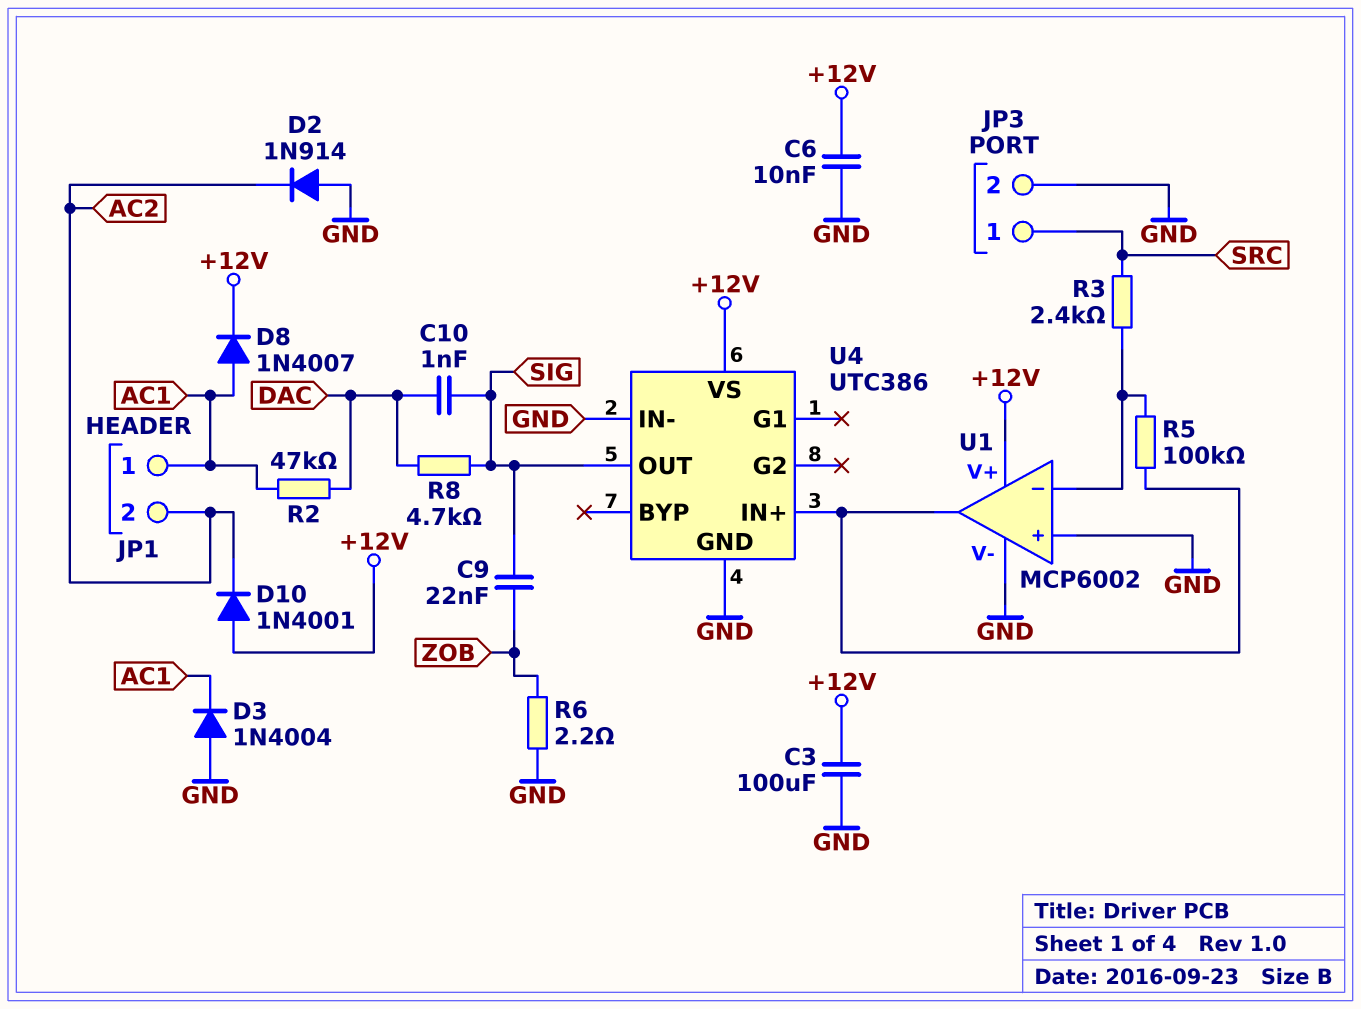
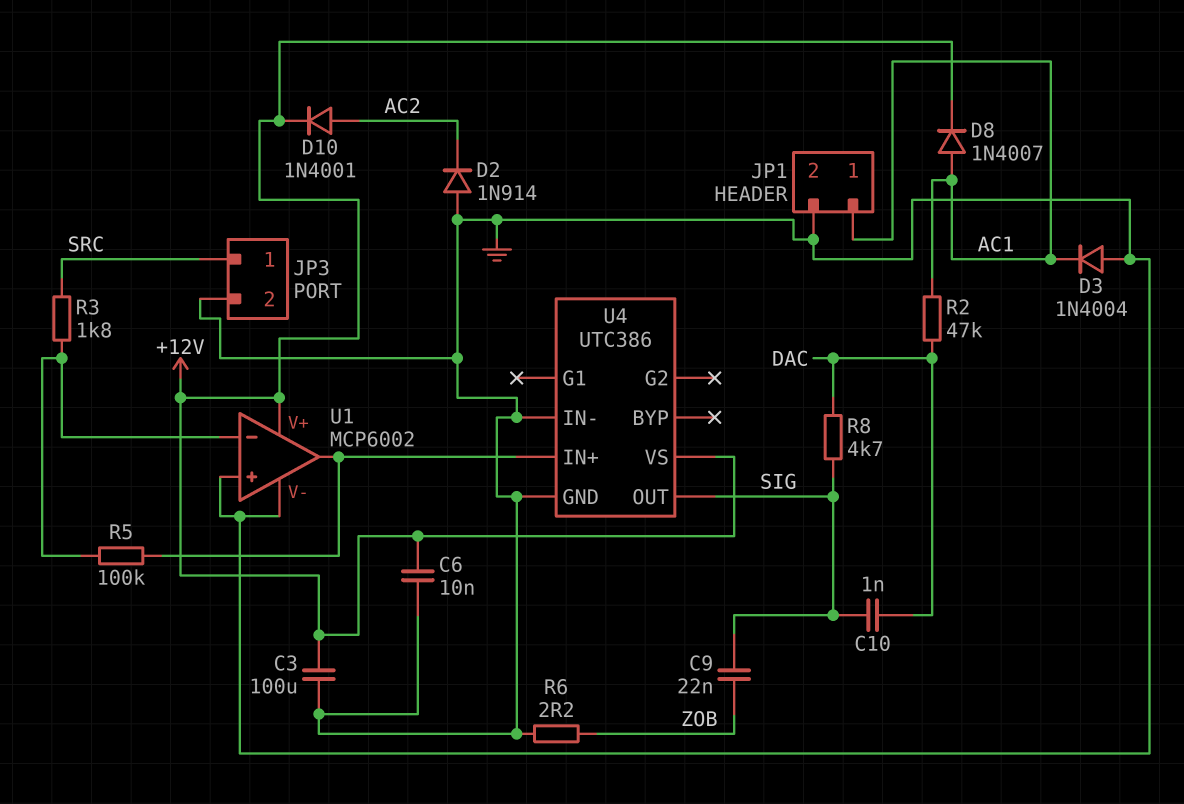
D10: diode 1N4001 (A +12V, K AC2) -> diode 1N4001 (A AC2, K +12V)
JP1 pin 2: AC2 -> GND
R3: 2.4k (SRC, U1/in-) -> 1.8k (SRC, U1/in-)

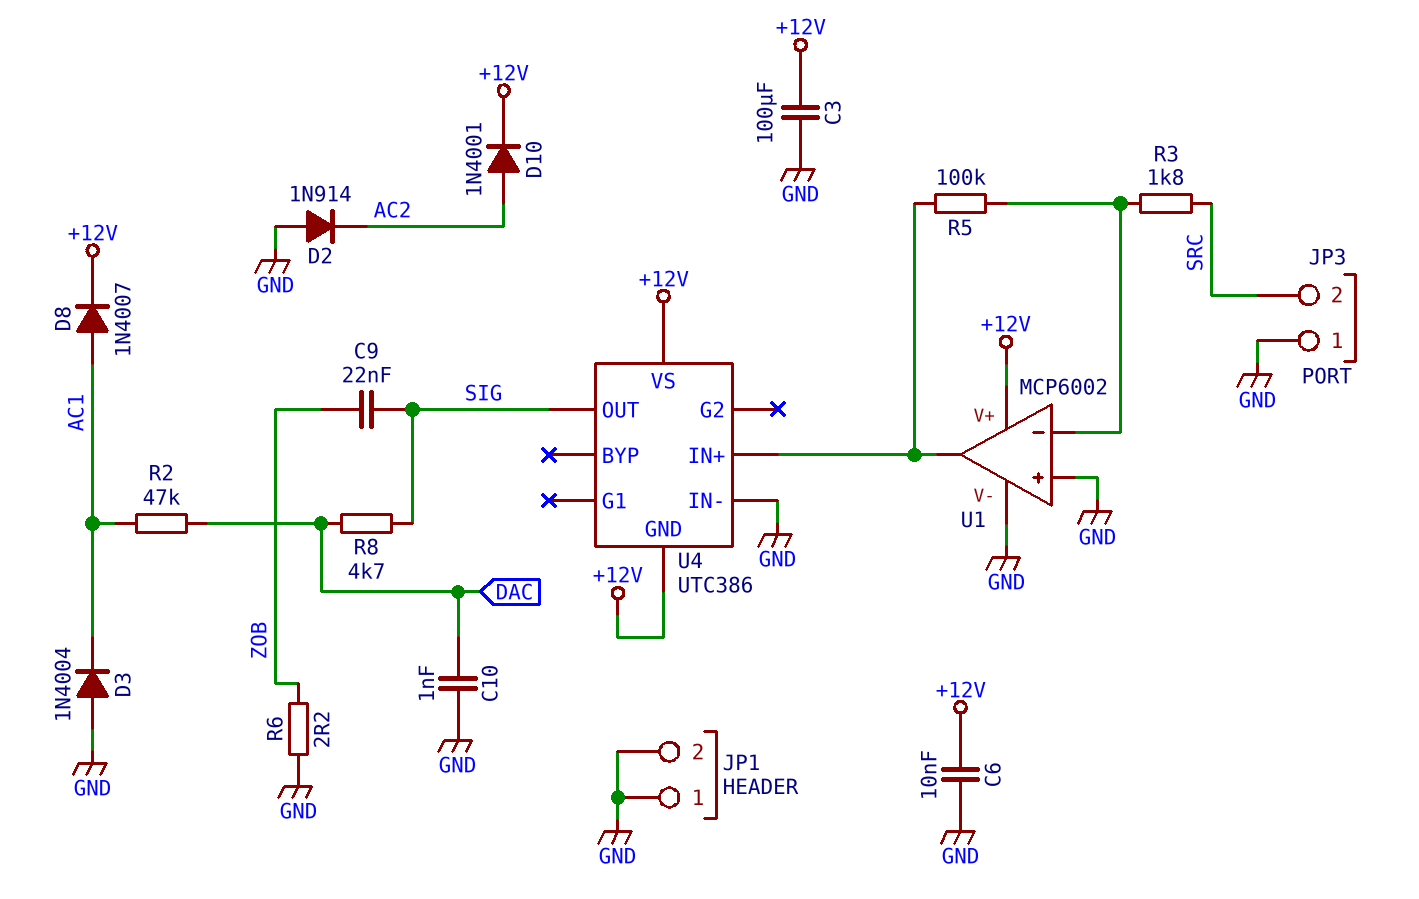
C10: 1nF (DAC, SIG) -> 1nF (DAC, GND)
JP1 pin 1: AC1 -> GND
JP3 pin 1: SRC -> GND
JP3 pin 2: GND -> SRC
U4 pin GND: GND -> +12V

